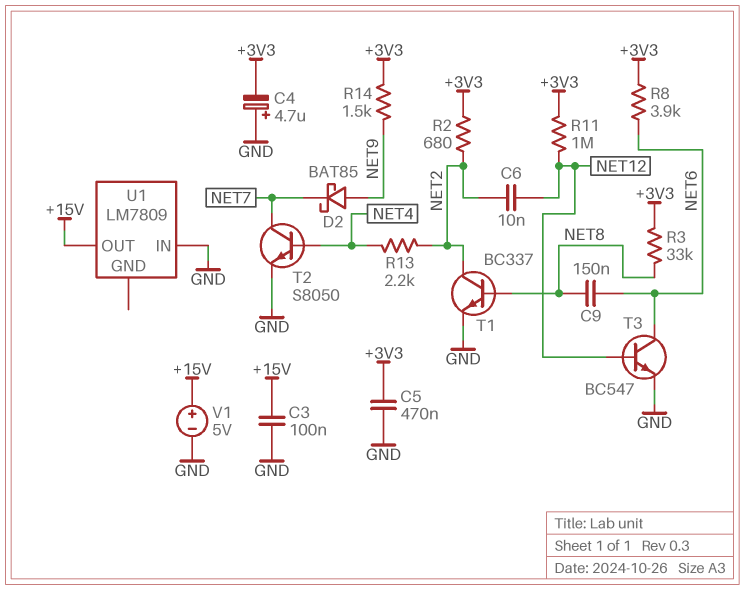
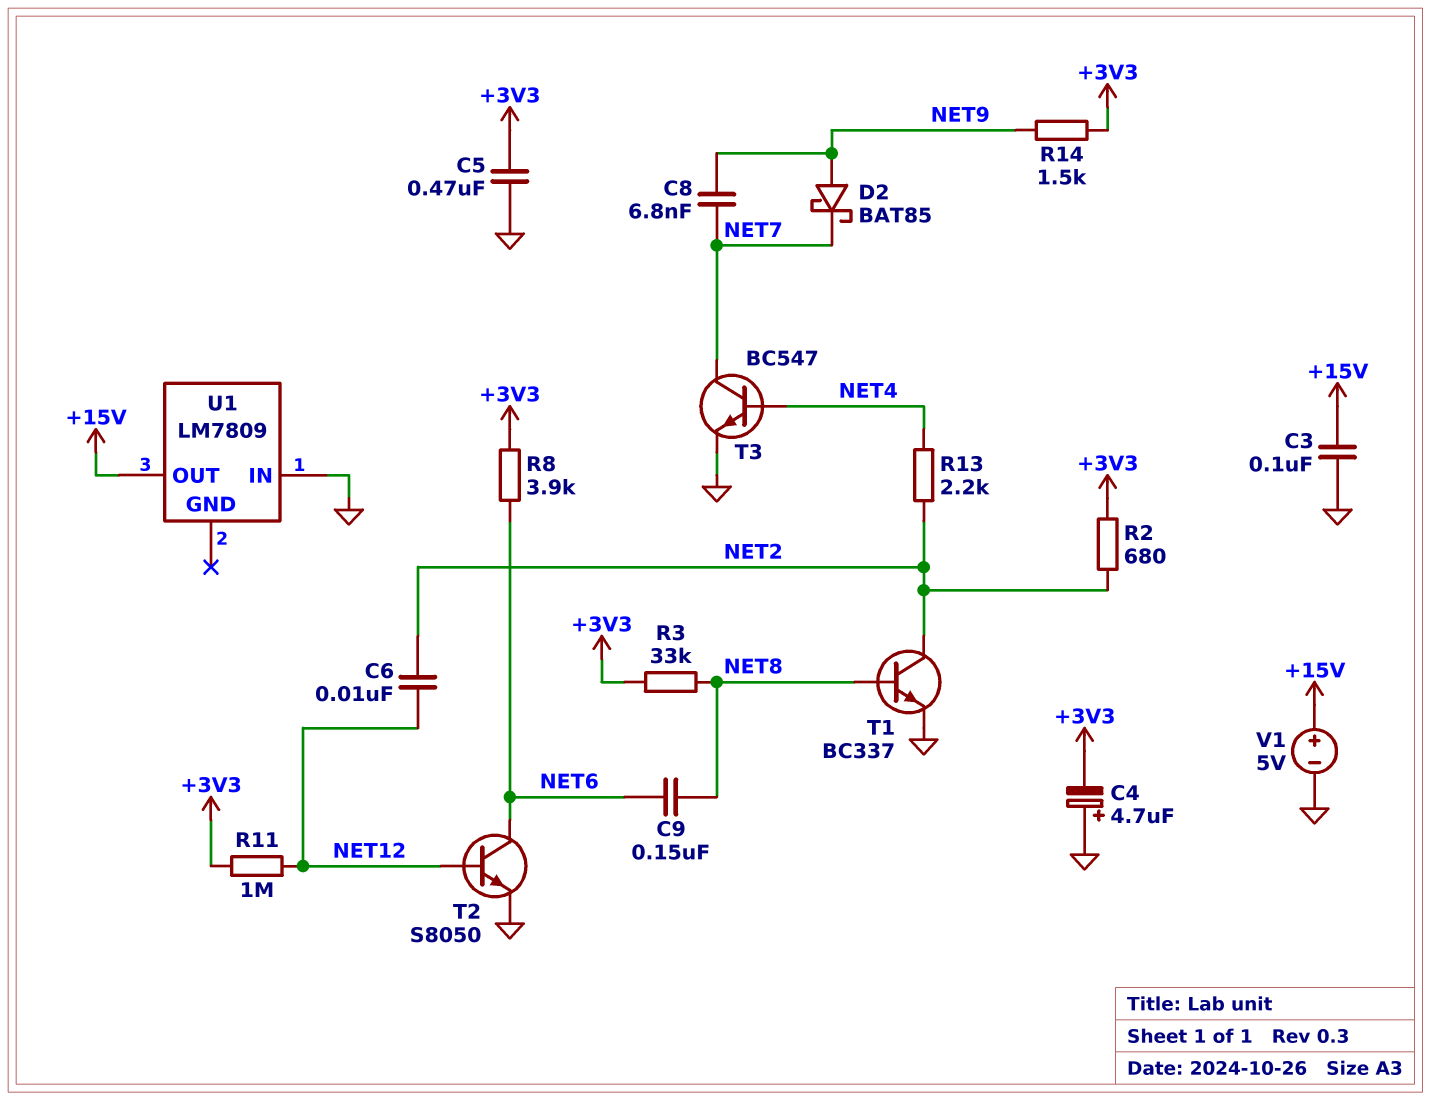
C8: none -> 6.8nF (NET7, NET9)
T2: NPN S8050 (B NET4, C NET7, E GND) -> NPN S8050 (B NET12, C NET6, E GND)
T3: NPN BC547 (B NET12, C NET6, E GND) -> NPN BC547 (B NET4, C NET7, E GND)

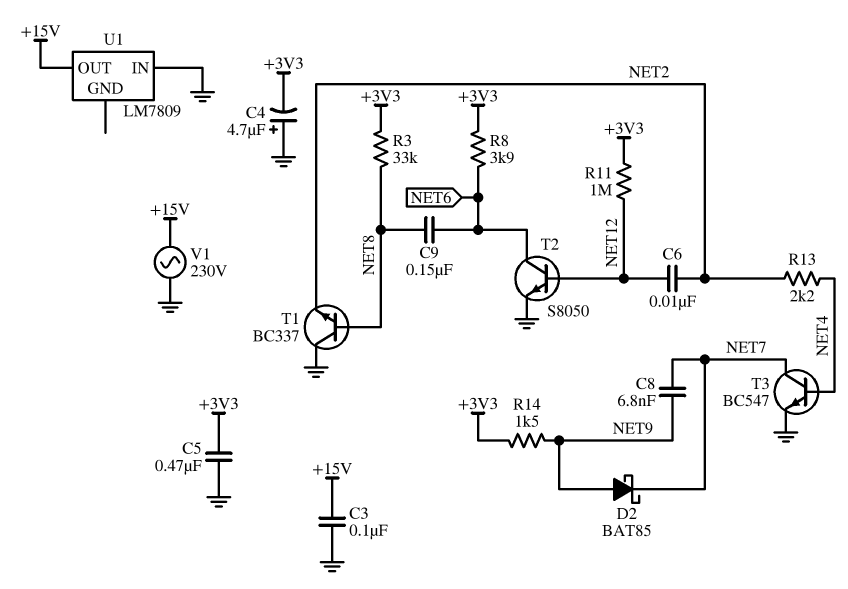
R2: 680 (+3V3, NET2) -> none
T1: NPN BC337 (B NET8, C NET2, E GND) -> NPN BC337 (B NET8, C GND, E NET2)
V1: 5V (plus +15V, minus GND) -> AC 230V (+15V, GND)

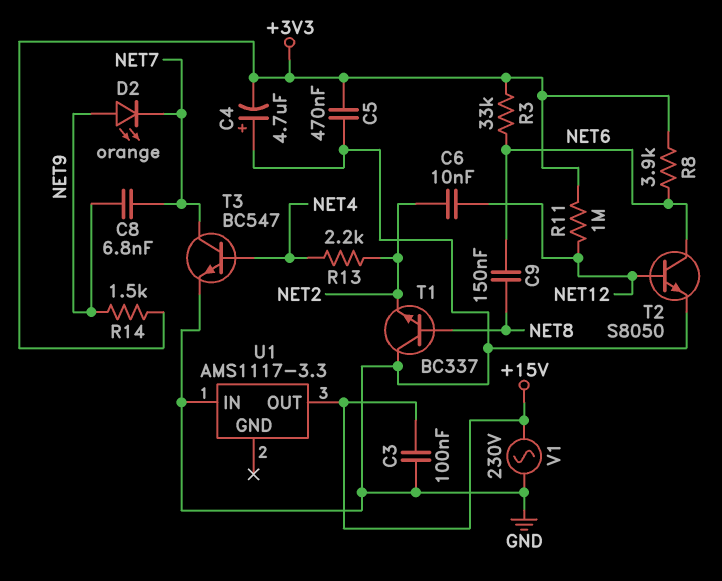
D2: schottky BAT85 (A NET9, K NET7) -> LED orange (A NET9, K NET7)
R3: 33k (+3V3, NET8) -> 33k (+3V3, NET6)
U1: LM7809 -> AMS1117-3.3

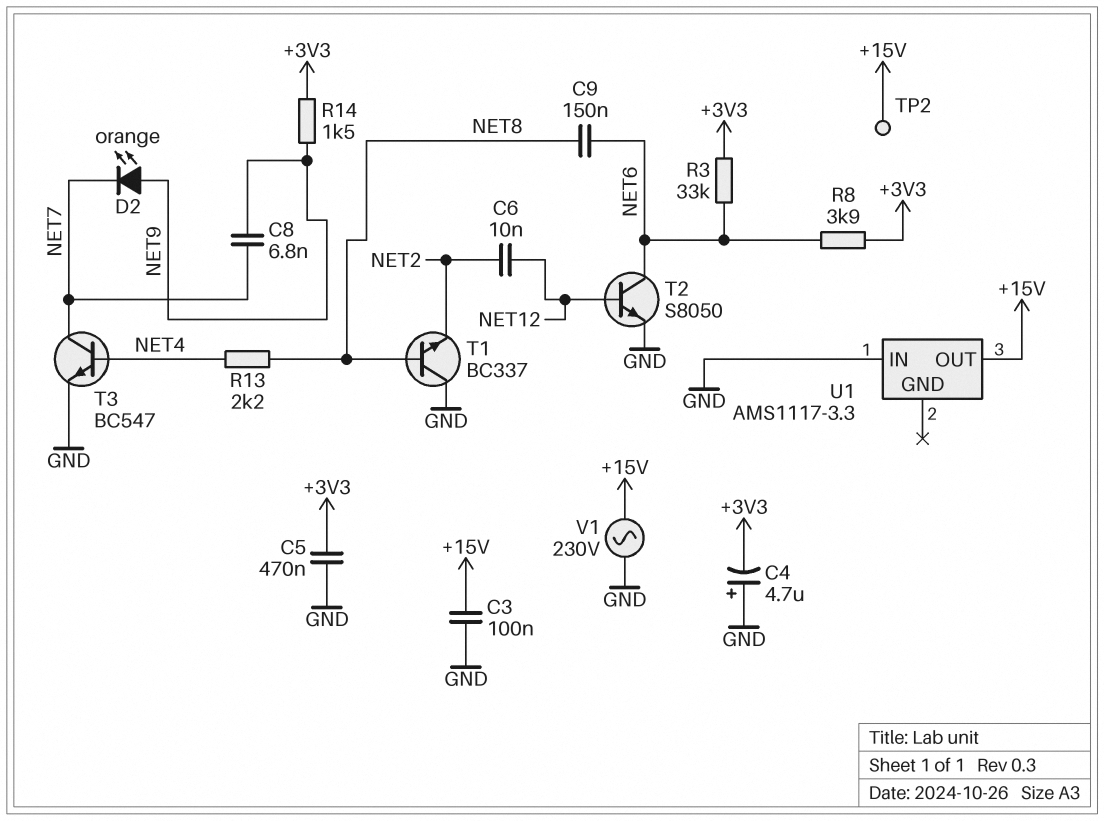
R11: 1M (+3V3, NET12) -> none
R13: 2.2k (NET2, NET4) -> 2.2k (NET4, NET8)
TP2: none -> test point (+15V)

